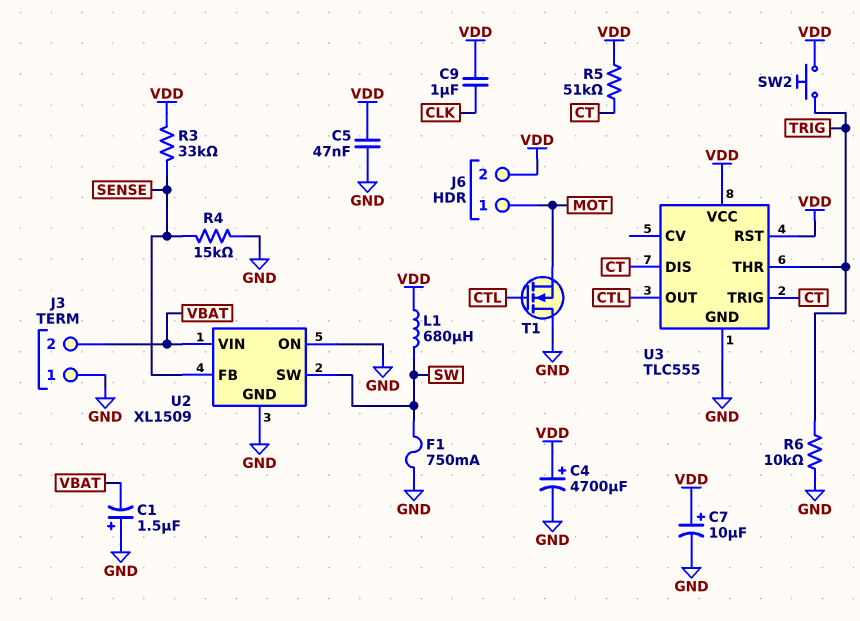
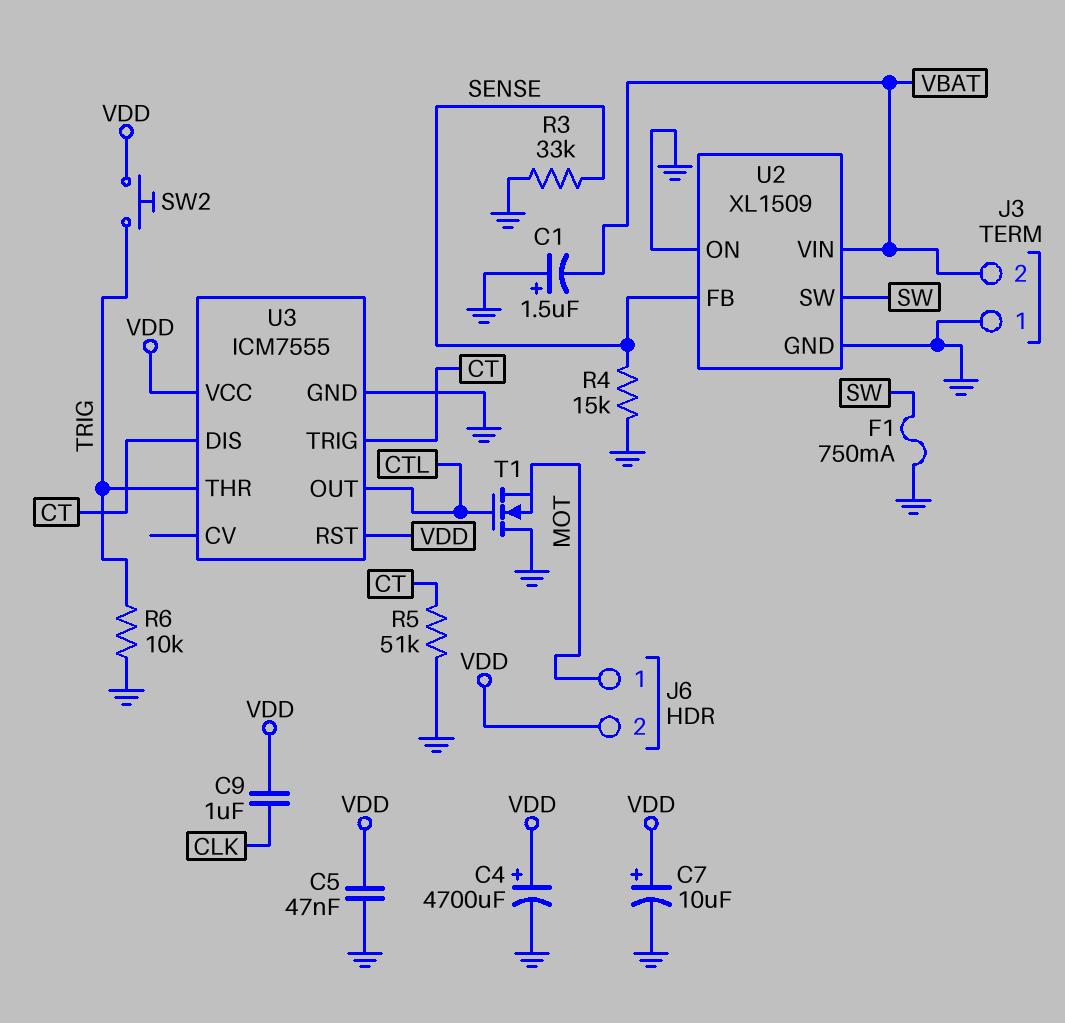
L1: 680uH (SW, VDD) -> none
R3: 33k (SENSE, VDD) -> 33k (GND, SENSE)
R5: 51k (CT, VDD) -> 51k (CT, GND)
U3: TLC555 -> ICM7555

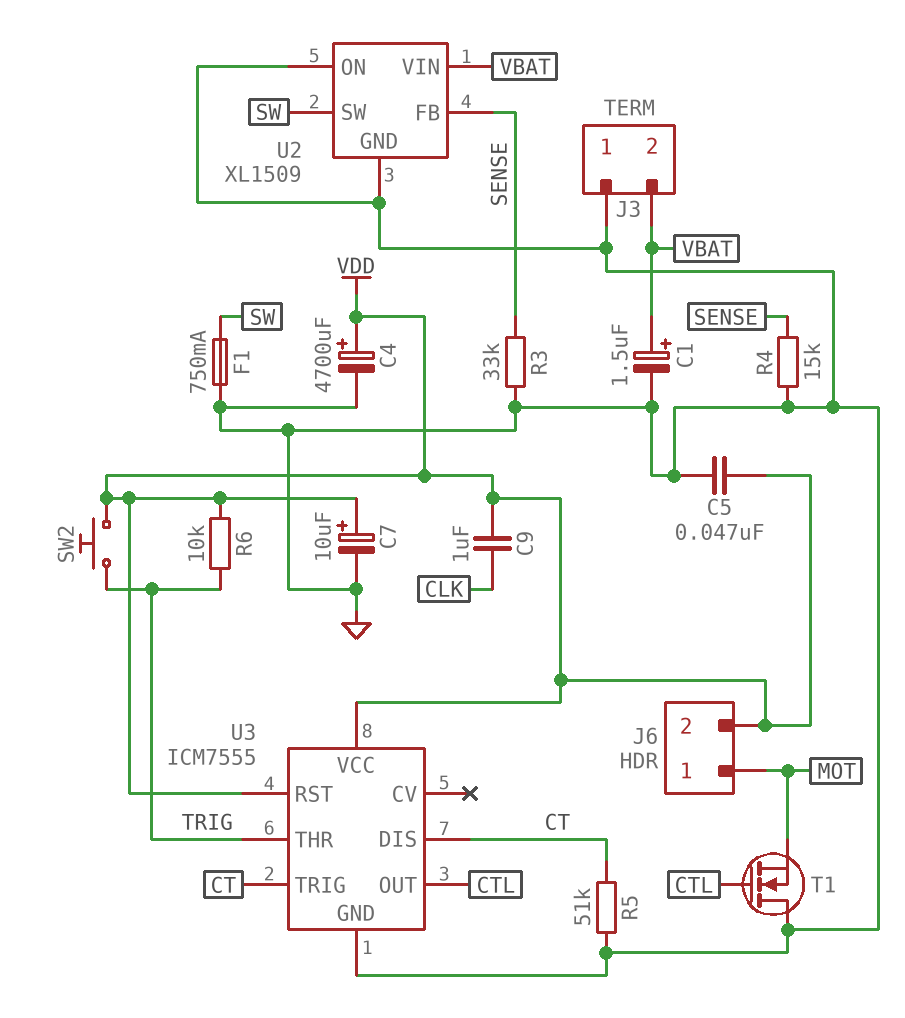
C1: 1.5uF (plus GND, minus VBAT) -> 1.5uF (plus VBAT, minus GND)
R6: 10k (GND, TRIG) -> 10k (TRIG, VDD)

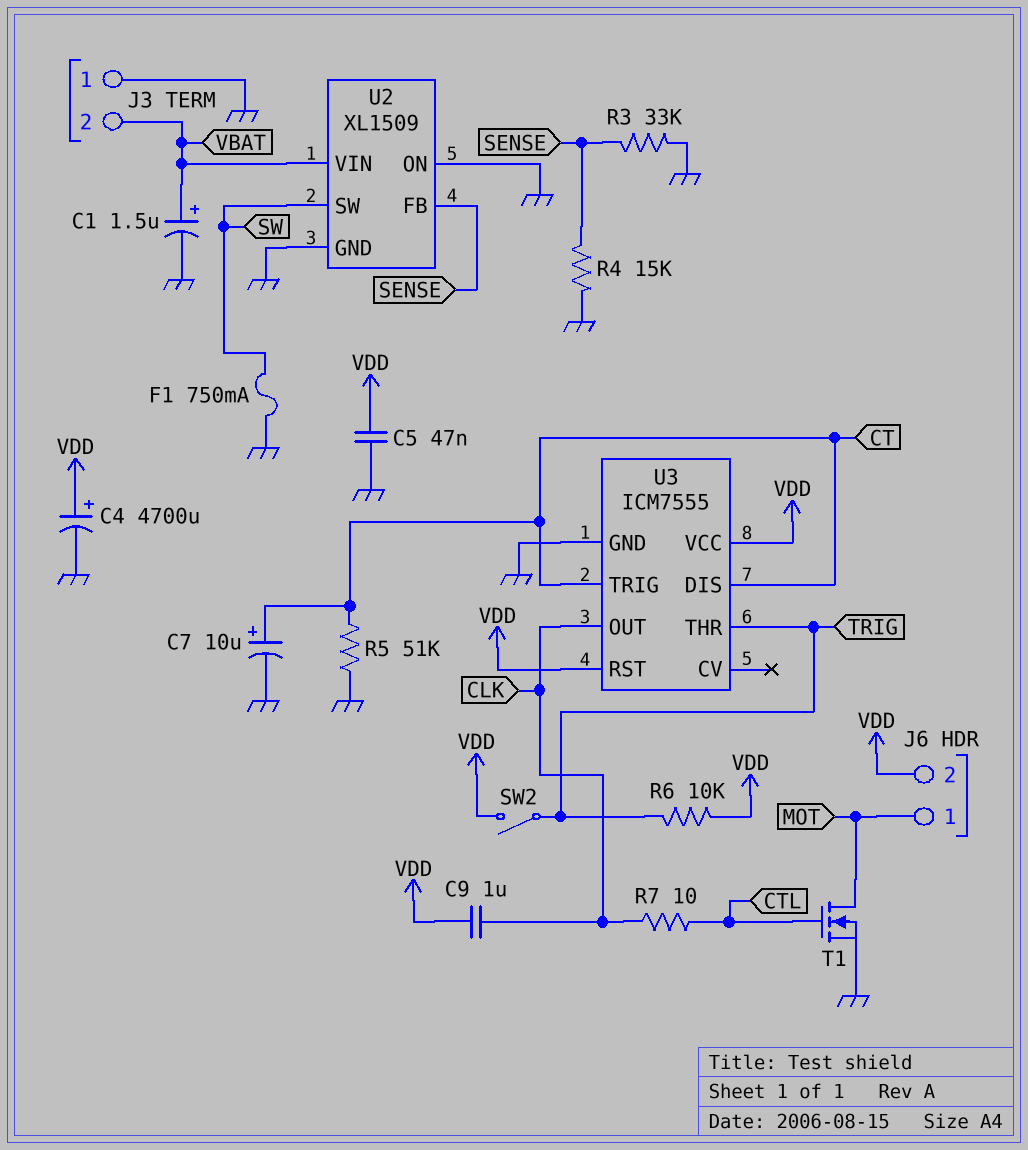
C7: 10uF (plus VDD, minus GND) -> 10uF (plus CT, minus GND)
R7: none -> 10 (CLK, CTL)
SW2: button (TRIG, VDD) -> switch (TRIG, VDD)
T1: NMOS (G CTL, D GND, S MOT) -> NMOS (G CTL, D MOT, S GND)
U3 pin OUT: CTL -> CLK

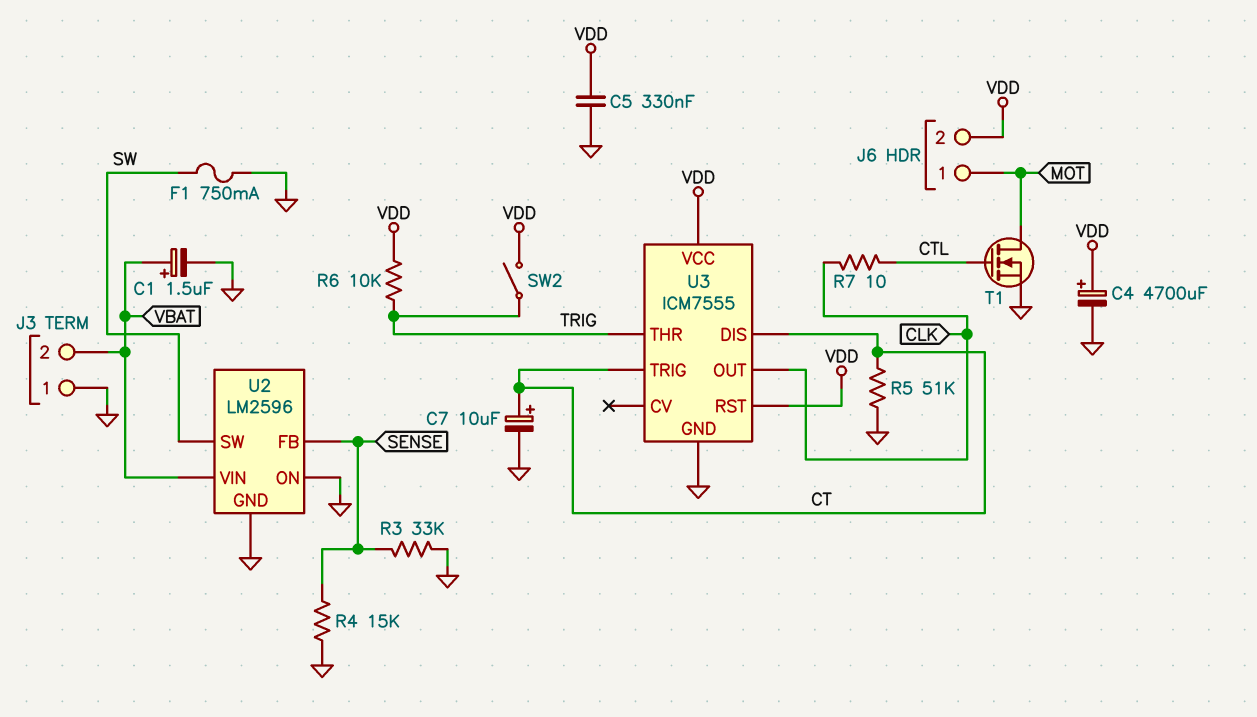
C5: 47nF (GND, VDD) -> 330nF (GND, VDD)
C9: 1uF (CLK, VDD) -> none
U2: XL1509 -> LM2596

